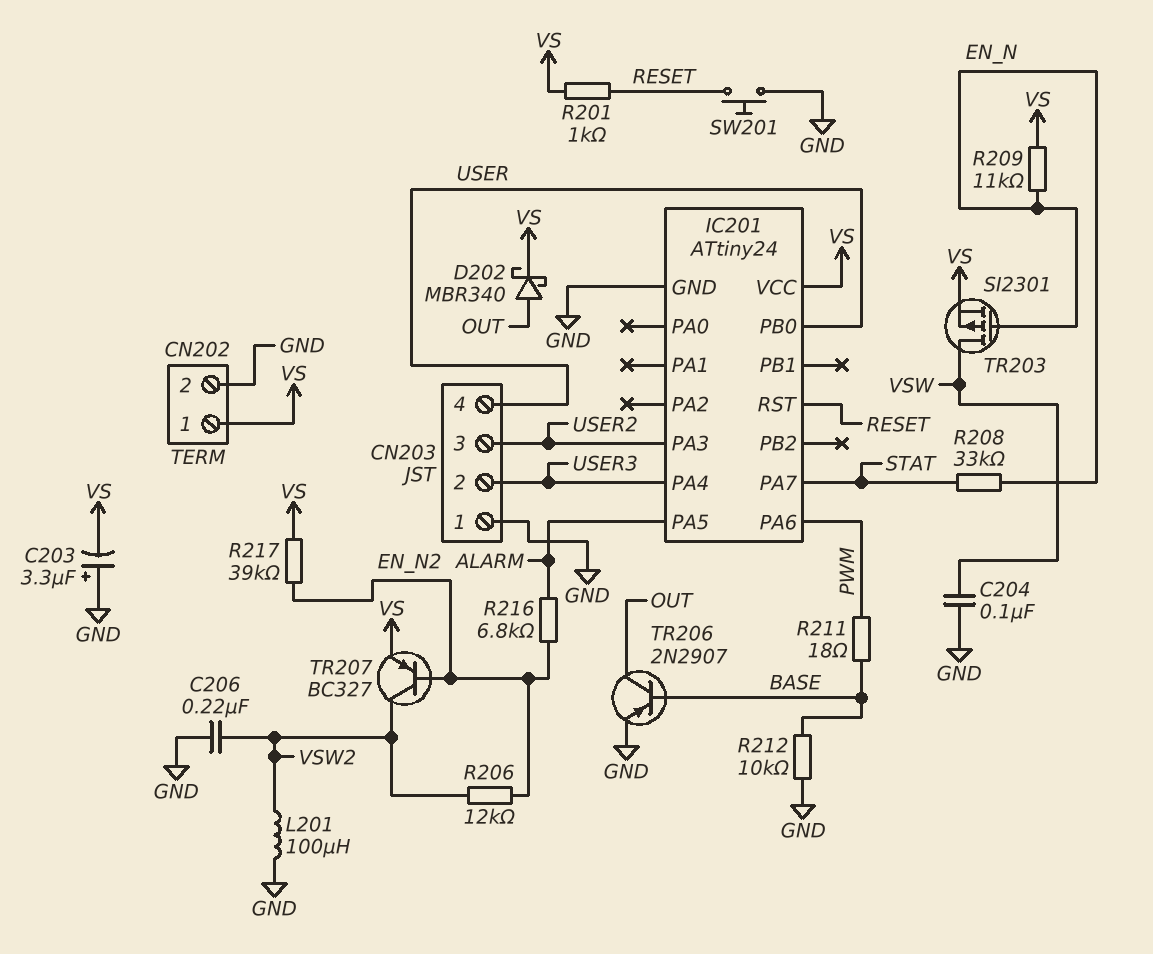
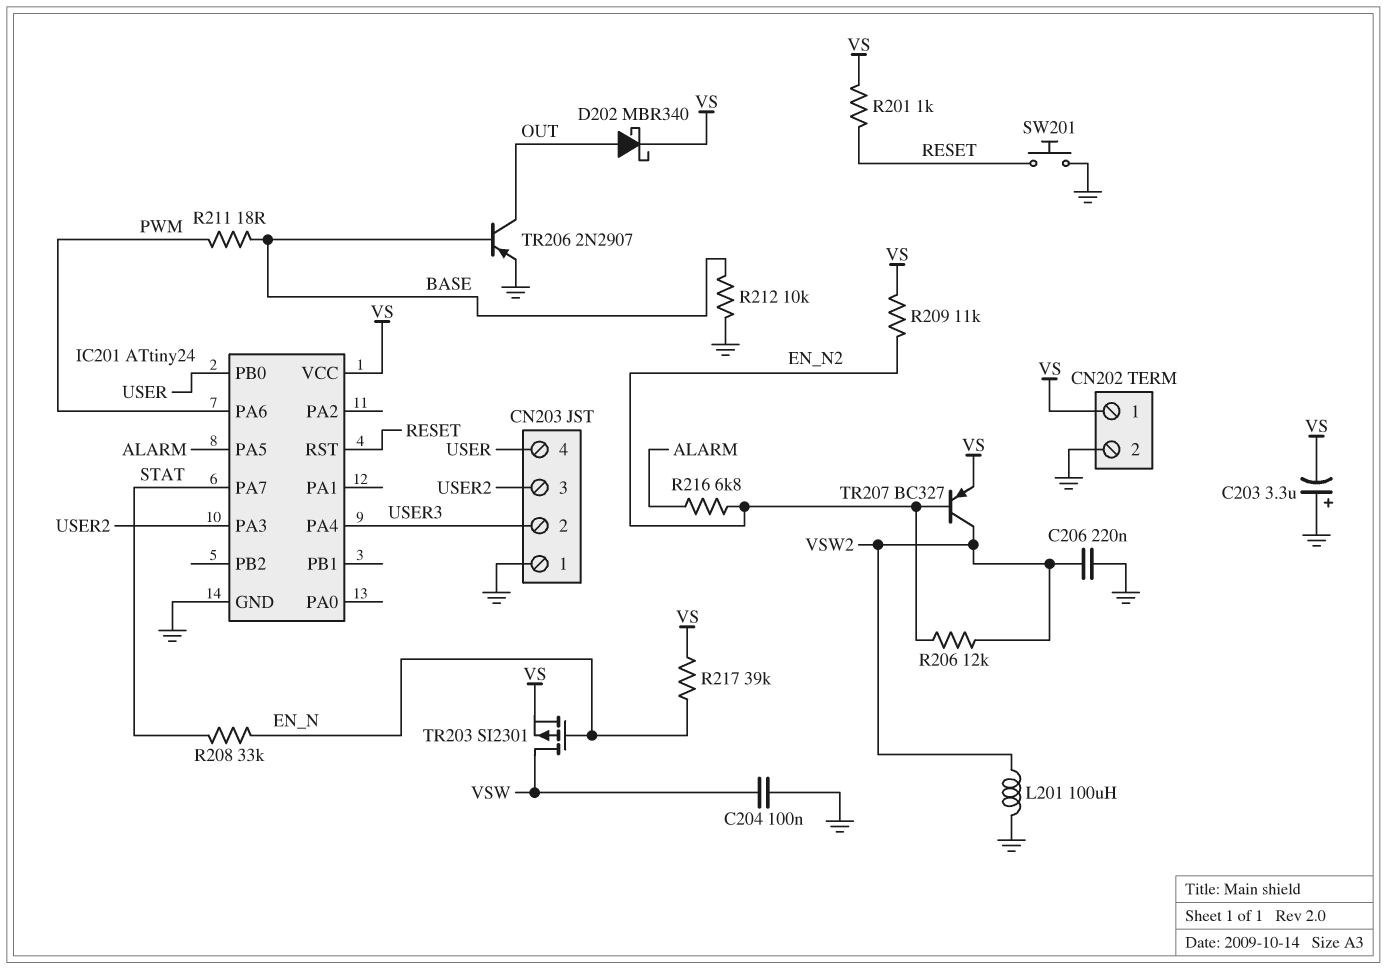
R209: 11k (EN_N, VS) -> 11k (EN_N2, VS)
R217: 39k (EN_N2, VS) -> 39k (EN_N, VS)

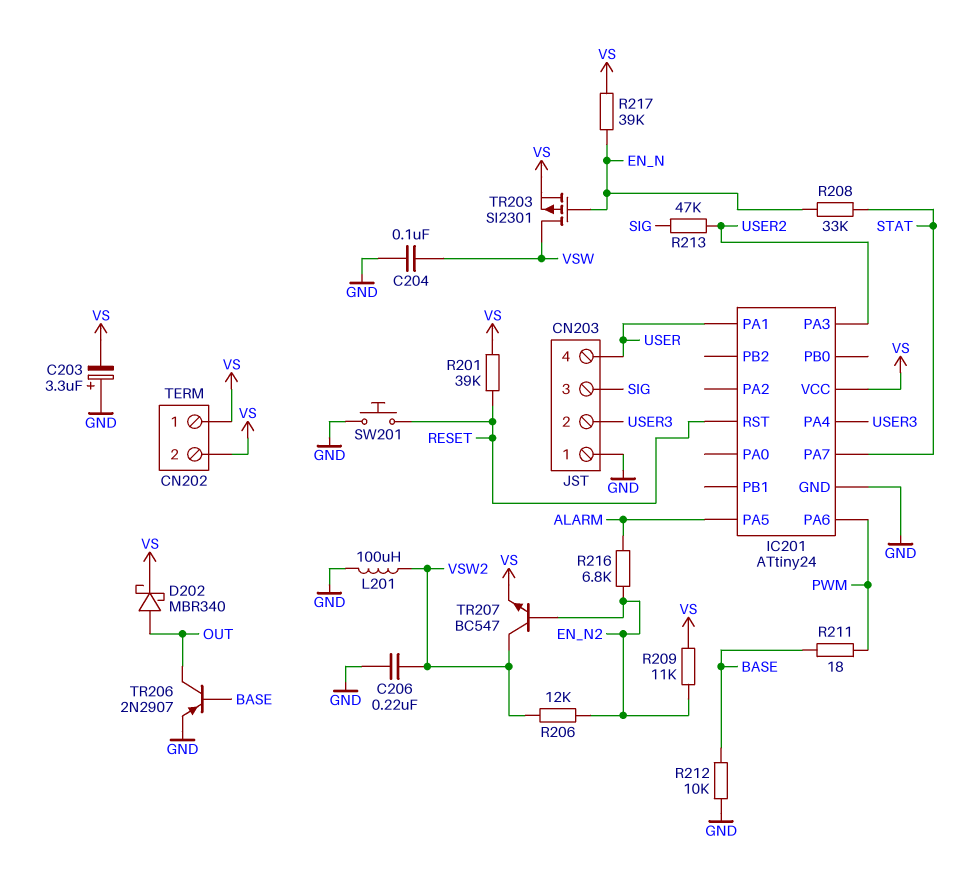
CN202 pin 2: GND -> VS
CN203 pin 3: USER2 -> SIG
IC201 pin PA1: none -> USER
IC201 pin PB0: USER -> none
R201: 1k (RESET, VS) -> 39k (RESET, VS)
R213: none -> 47k (SIG, USER2)
TR207: PNP BC327 (B EN_N2, C VSW2, E VS) -> NPN BC547 (B EN_N2, C VSW2, E VS)

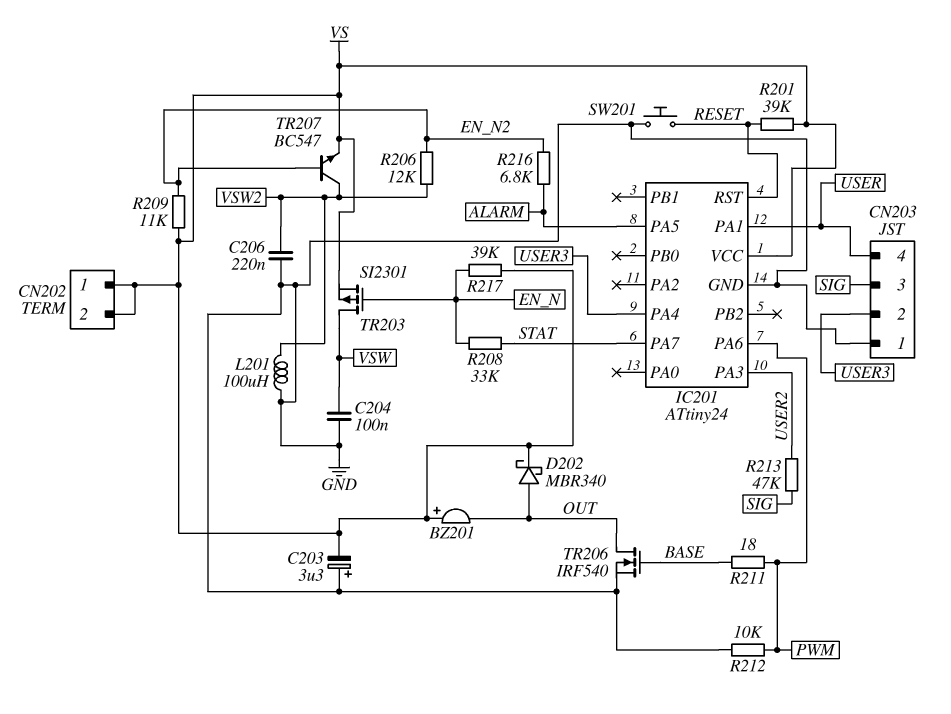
BZ201: none -> buzzer (plus VS, minus OUT)
R212: 10k (BASE, GND) -> 10k (GND, PWM)
TR206: PNP 2N2907 (B BASE, C OUT, E GND) -> NMOS IRF540 (G BASE, D OUT, S GND)

